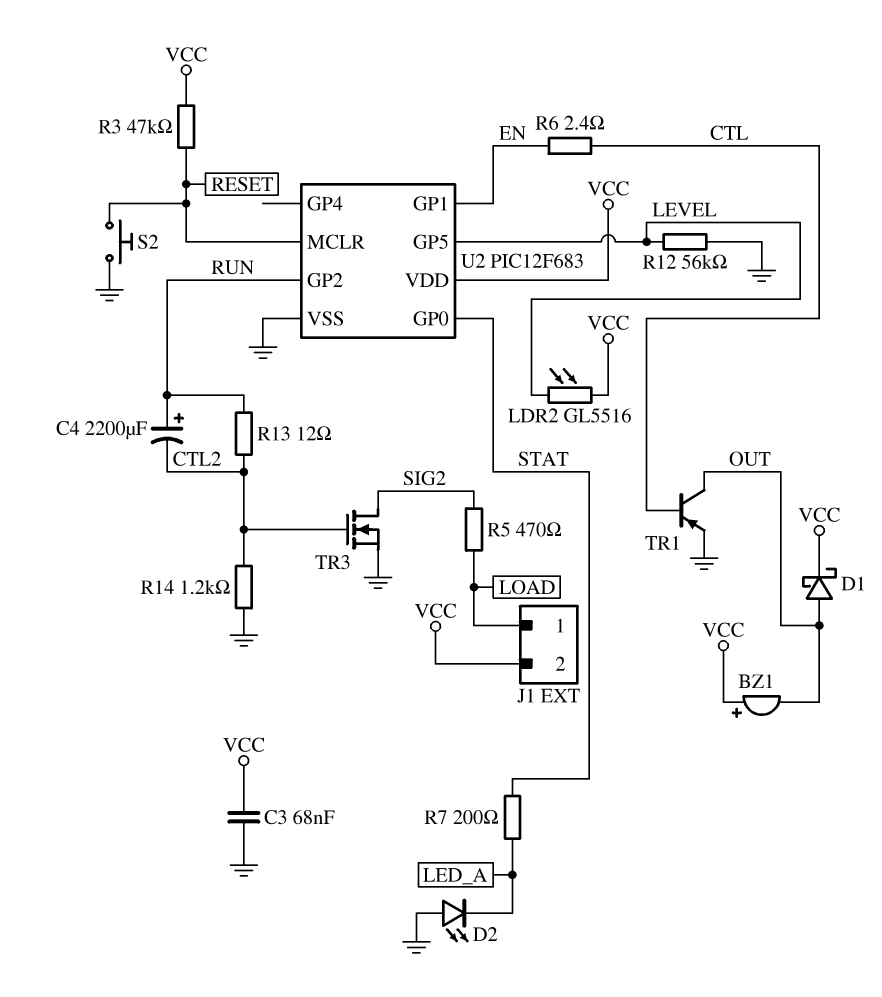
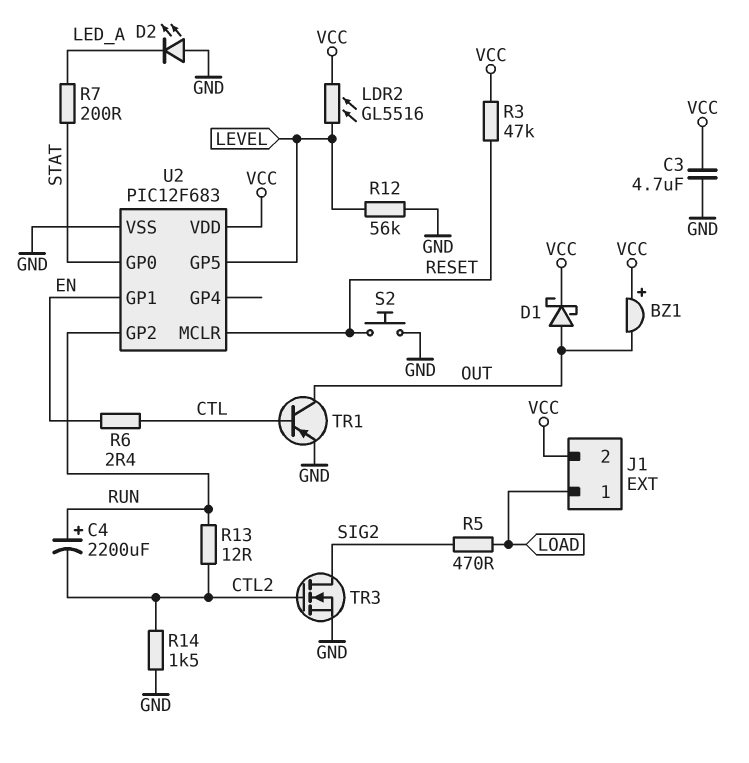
C3: 68nF (GND, VCC) -> 4.7uF (GND, VCC)
R14: 1.2k (CTL2, GND) -> 1.5k (CTL2, GND)

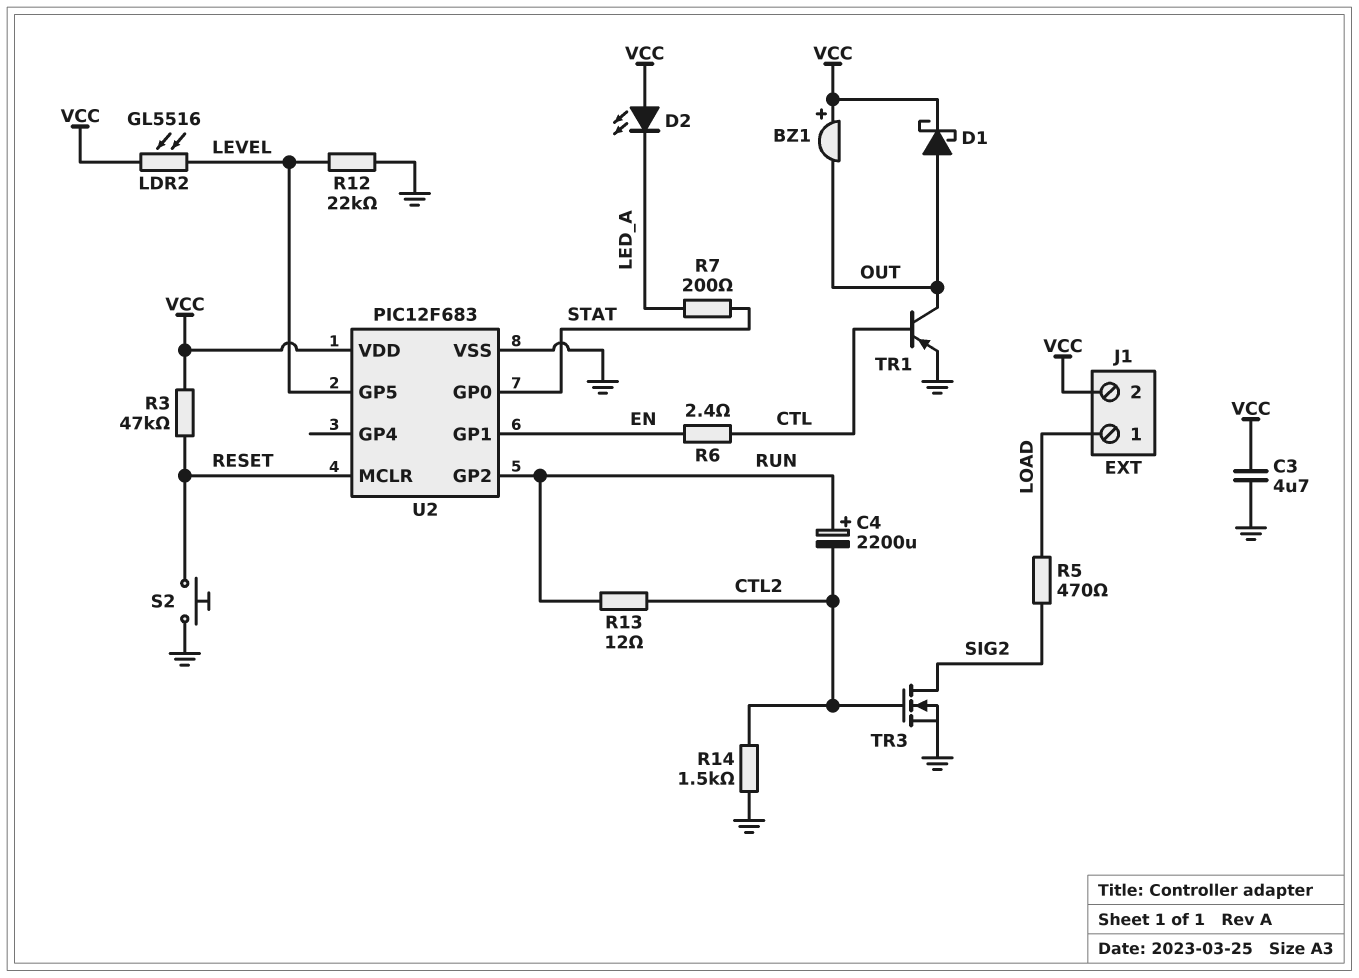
D2: LED (A GND, K LED_A) -> LED (A VCC, K LED_A)
R12: 56k (GND, LEVEL) -> 22k (GND, LEVEL)

